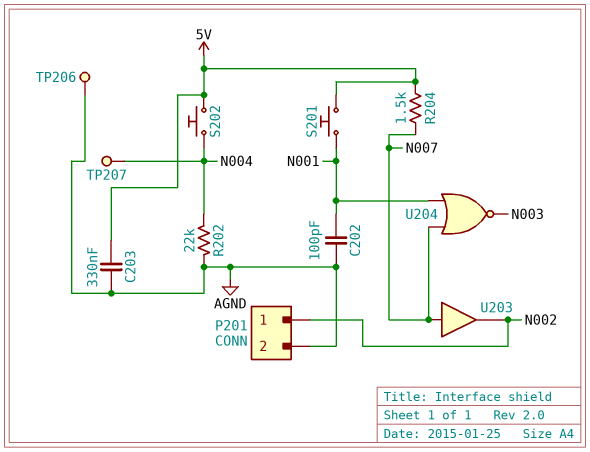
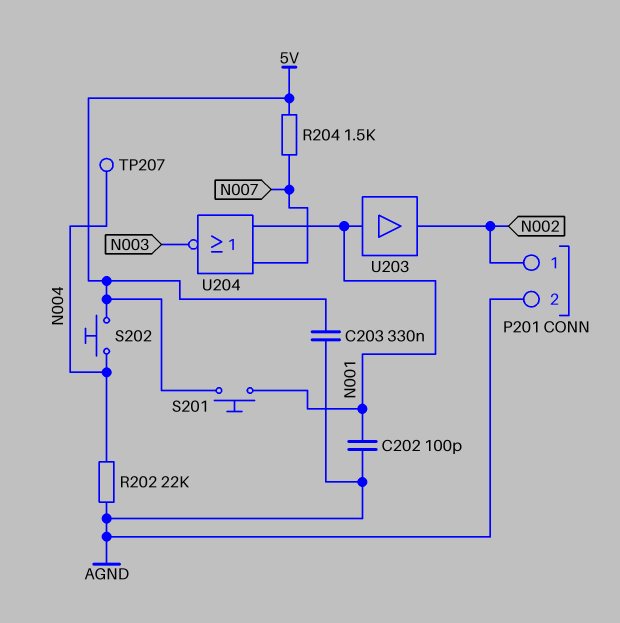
TP206: test point (AGND) -> none
U203: buffer (in N007, out N002) -> buffer (in N001, out N002)

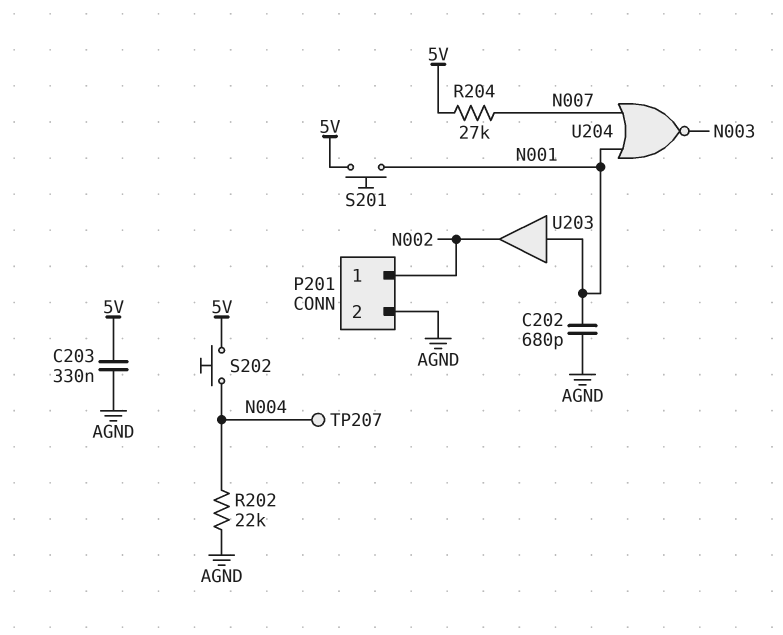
C202: 100pF (AGND, N001) -> 680pF (AGND, N001)
R204: 1.5k (5V, N007) -> 27k (5V, N007)

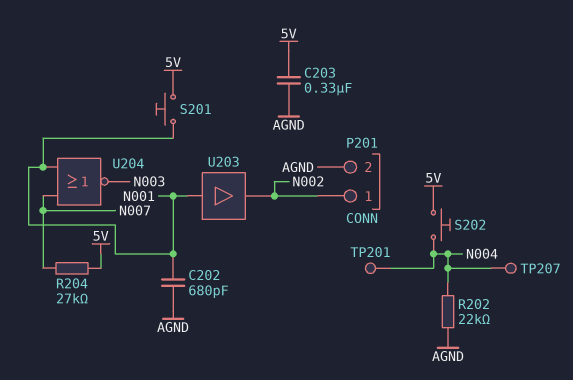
TP201: none -> test point (N004)

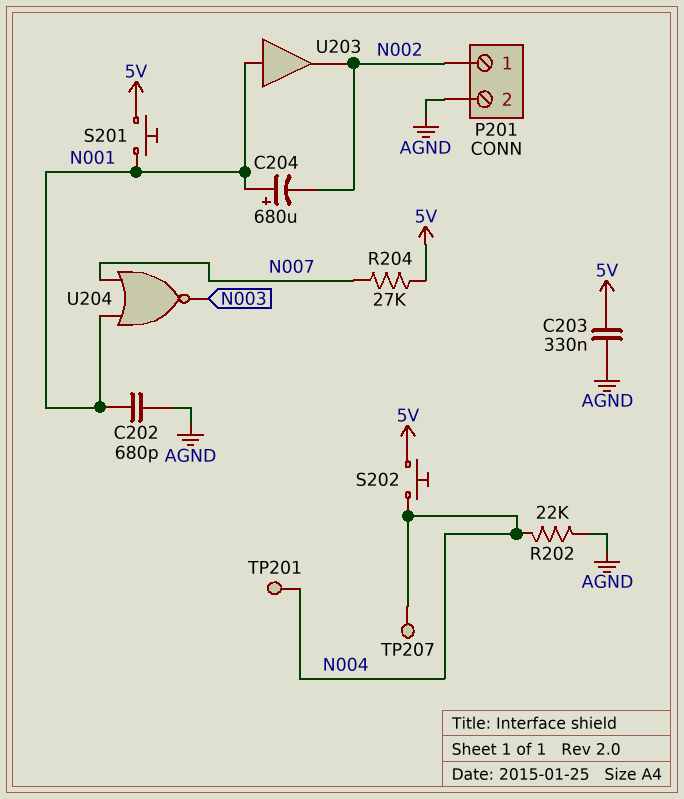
C204: none -> 680uF (plus N001, minus N002)

